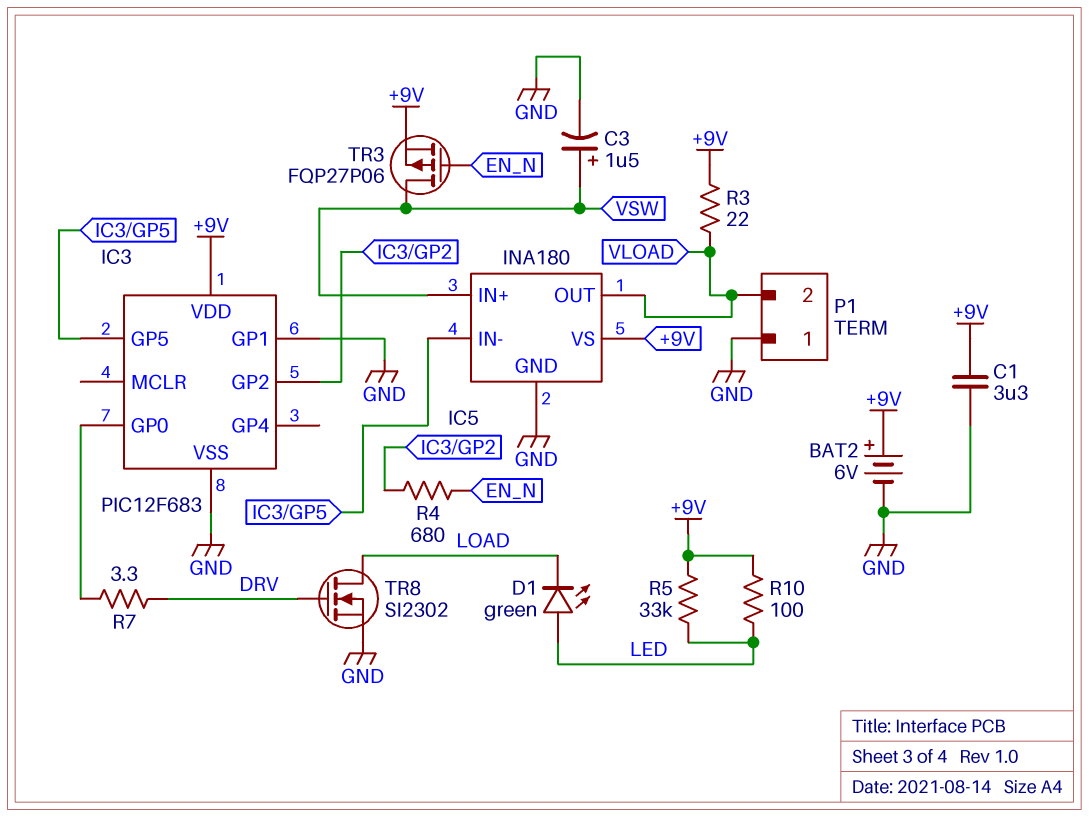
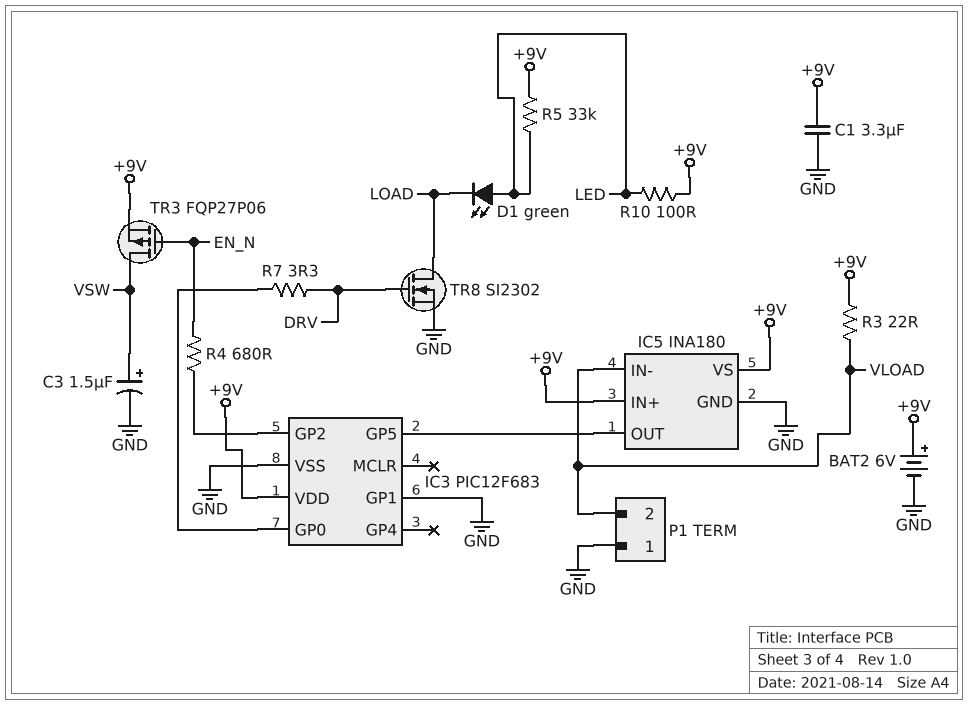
IC5 pin IN+: VSW -> +9V
IC5 pin IN-: IC3/GP5 -> VLOAD
IC5 pin OUT: VLOAD -> IC3/GP5

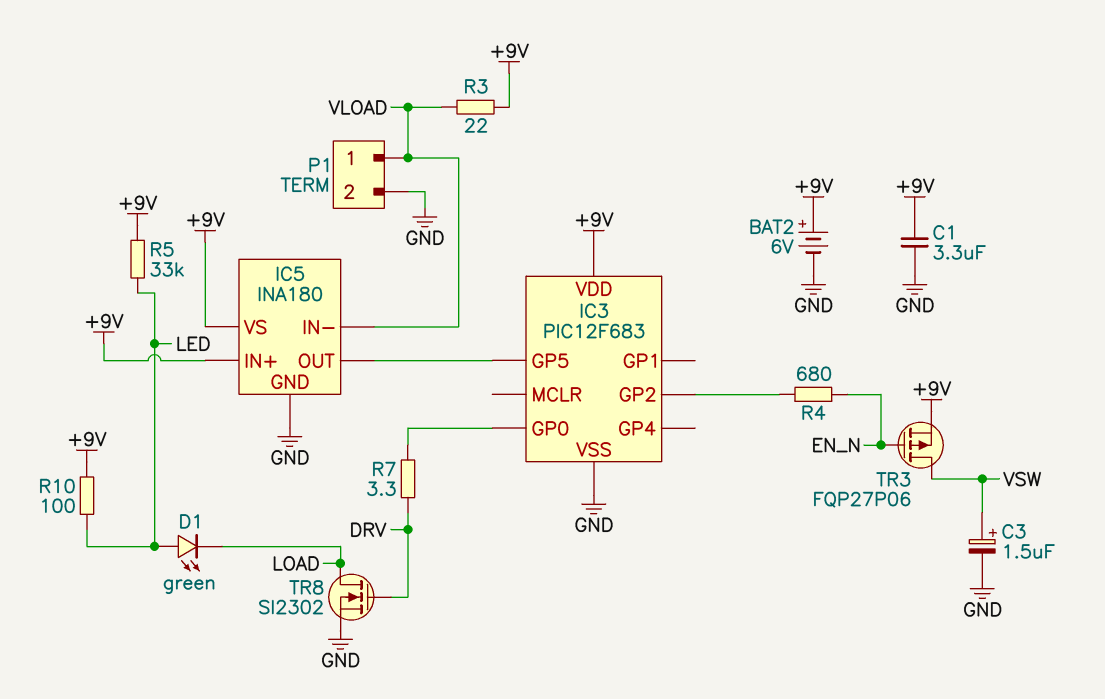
IC3 pin GP1: GND -> none
P1 pin 1: GND -> VLOAD
P1 pin 2: VLOAD -> GND

